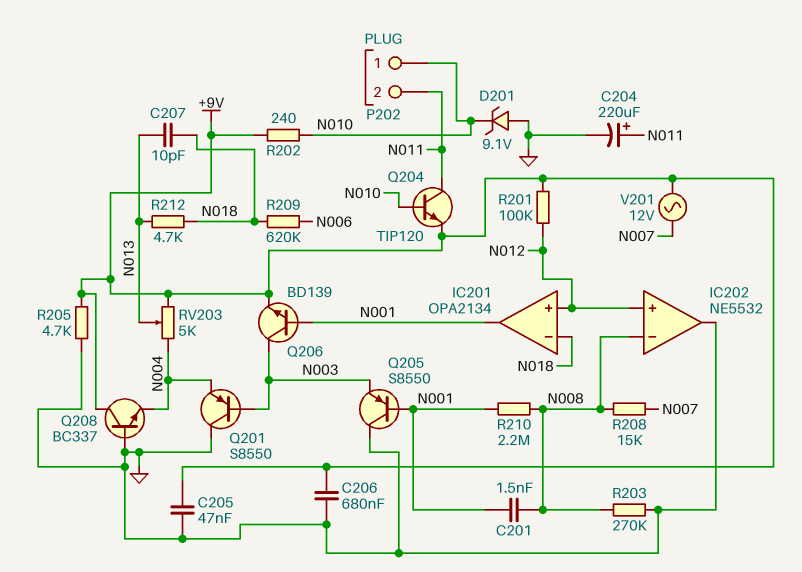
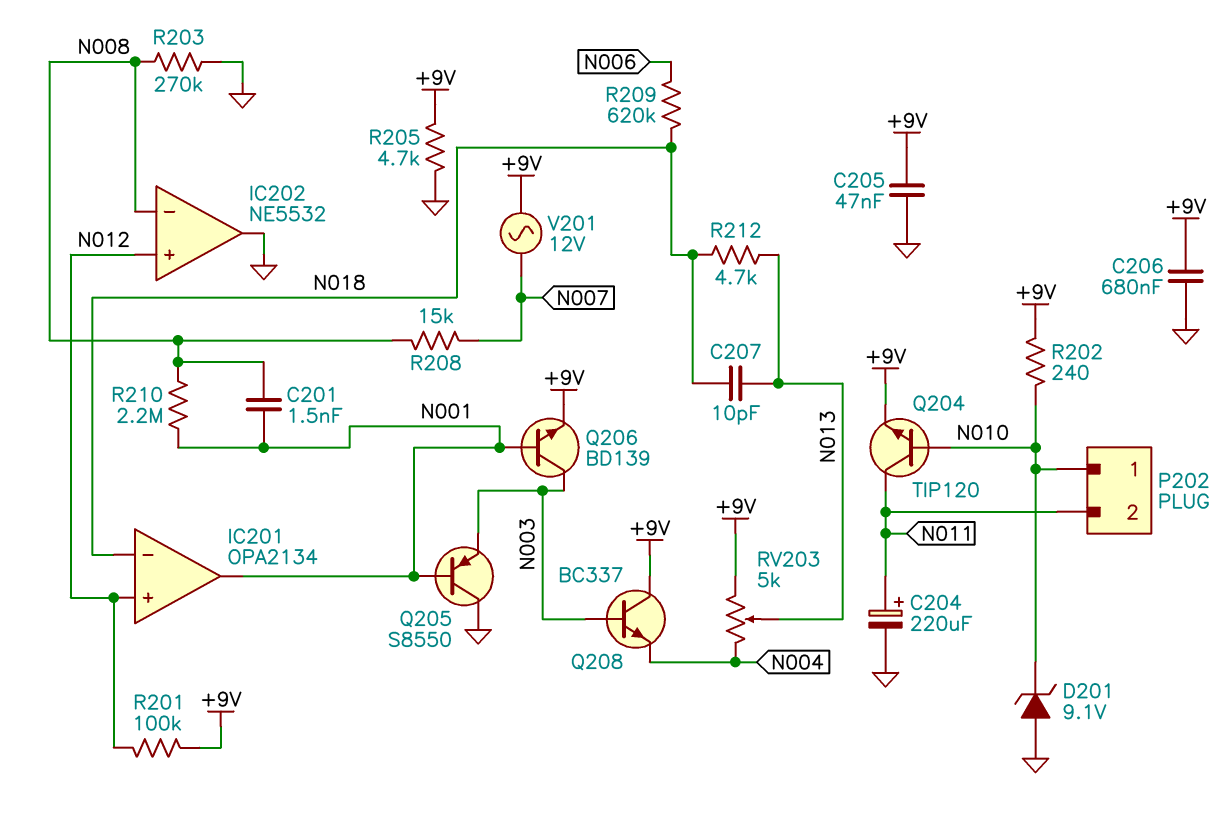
Q201: PNP S8550 (B N003, C GND, E N004) -> none
Q208: NPN BC337 (B GND, C +9V, E N004) -> NPN BC337 (B N003, C +9V, E N004)

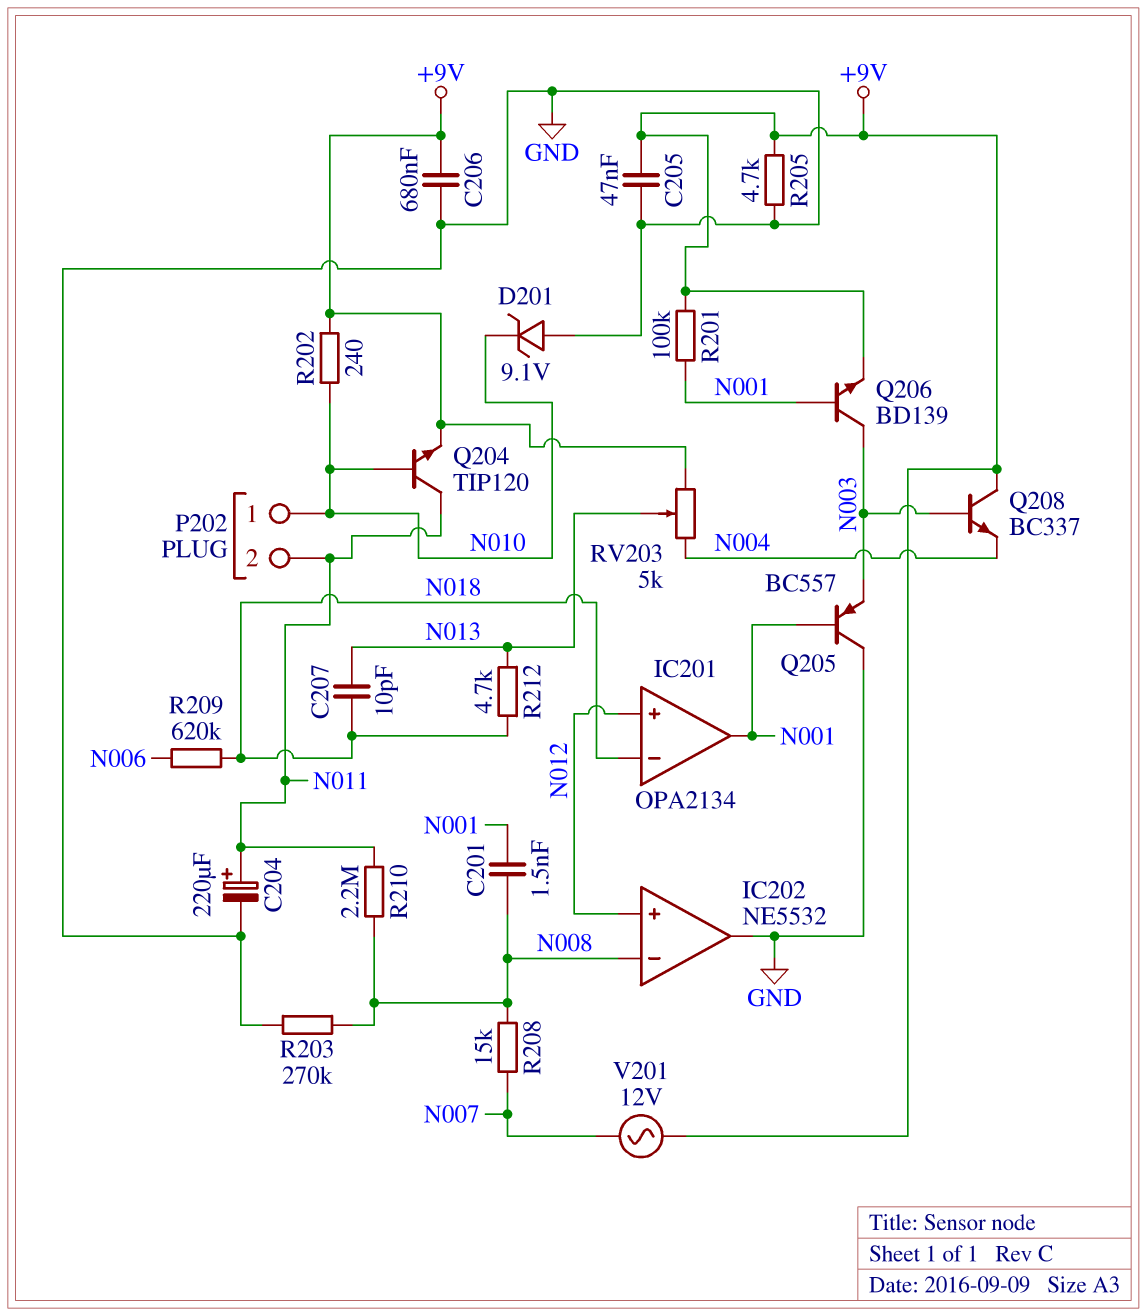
Q205: PNP S8550 (B N001, C GND, E N003) -> PNP BC557 (B N001, C GND, E N003)
R201: 100k (+9V, N012) -> 100k (+9V, N001)
R210: 2.2M (N001, N008) -> 2.2M (N008, N011)

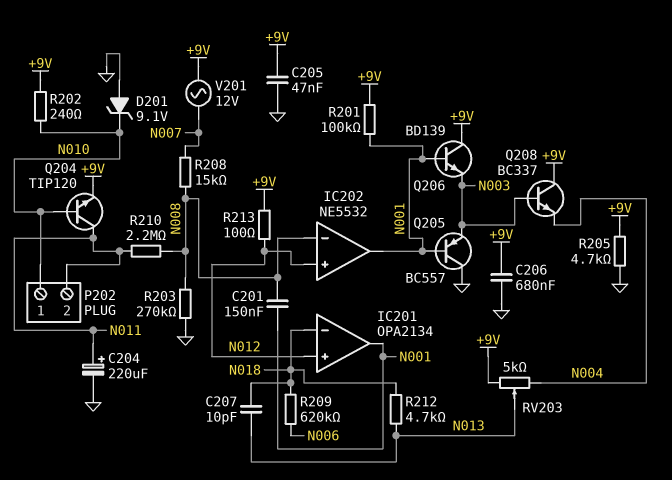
C201: 1.5nF (N001, N008) -> 150nF (N001, N008)
IC202 pin out: GND -> N001
Q206: NPN BD139 (B N001, C N003, E +9V) -> NPN BD139 (B N001, C +9V, E N003)
R213: none -> 100 (+9V, N012)

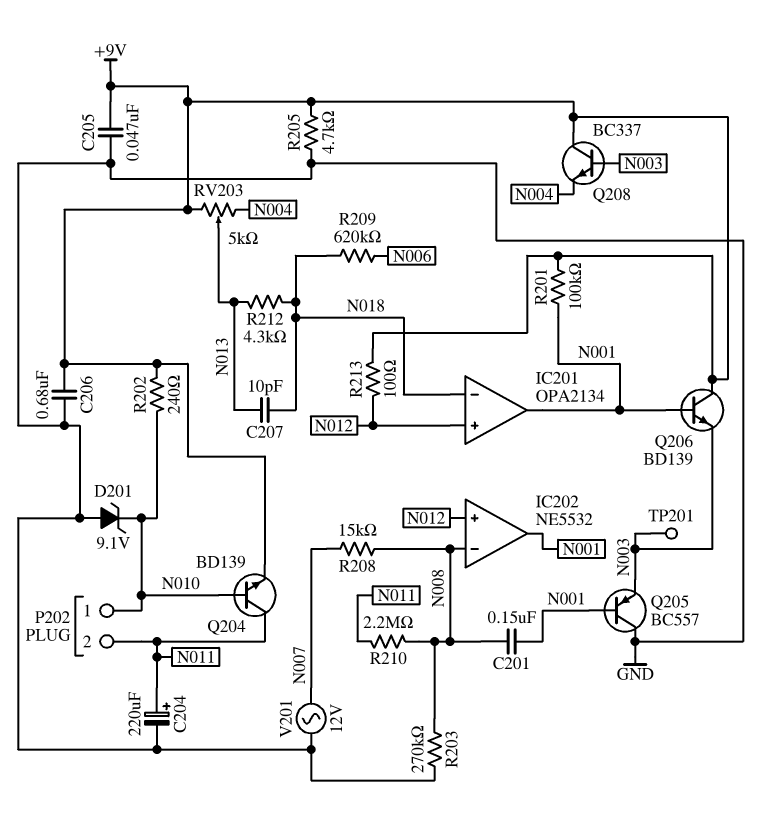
Q204: NPN TIP120 (B N010, C N011, E +9V) -> NPN BD139 (B N010, C N011, E +9V)
R212: 4.7k (N013, N018) -> 4.3k (N013, N018)
TP201: none -> test point (N003)
V201: AC 12V (+9V, N007) -> AC 12V (GND, N007)

